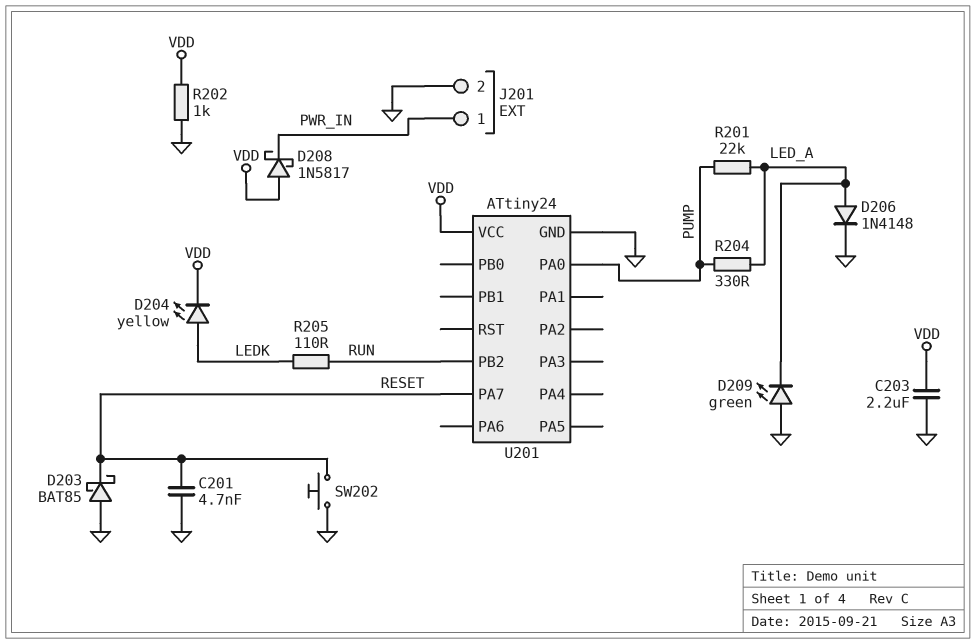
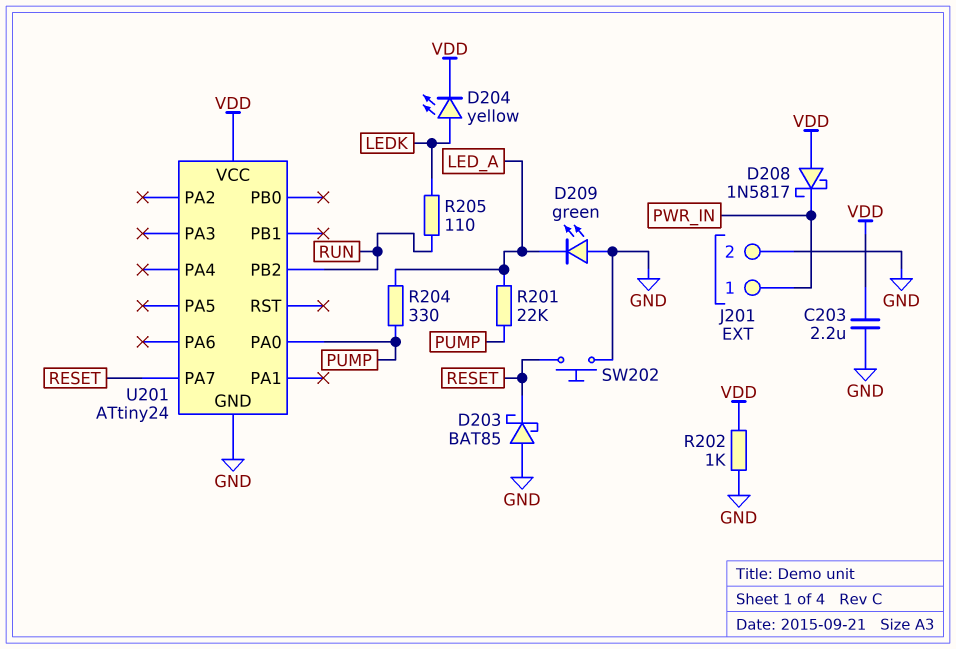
C201: 4.7nF (GND, RESET) -> none
D206: diode 1N4148 (A LED_A, K GND) -> none

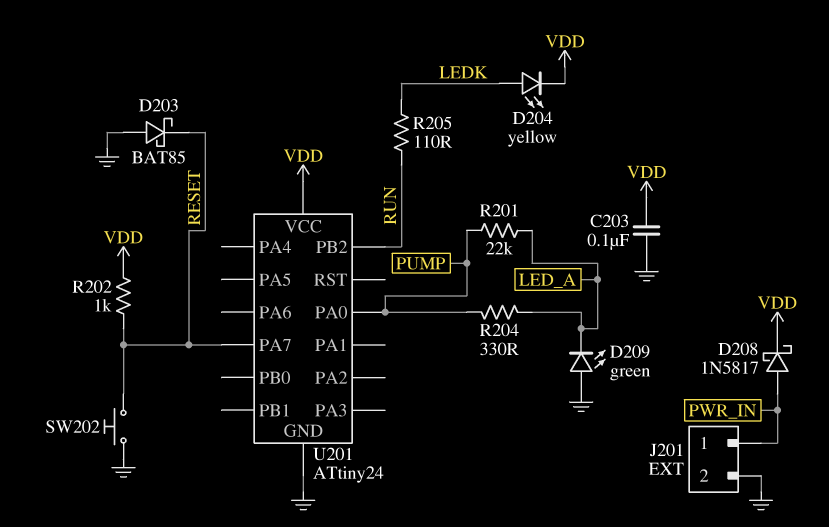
C203: 2.2uF (GND, VDD) -> 100nF (GND, VDD)
D208: schottky 1N5817 (A VDD, K PWR_IN) -> schottky 1N5817 (A PWR_IN, K VDD)
R202: 1k (GND, VDD) -> 1k (RESET, VDD)

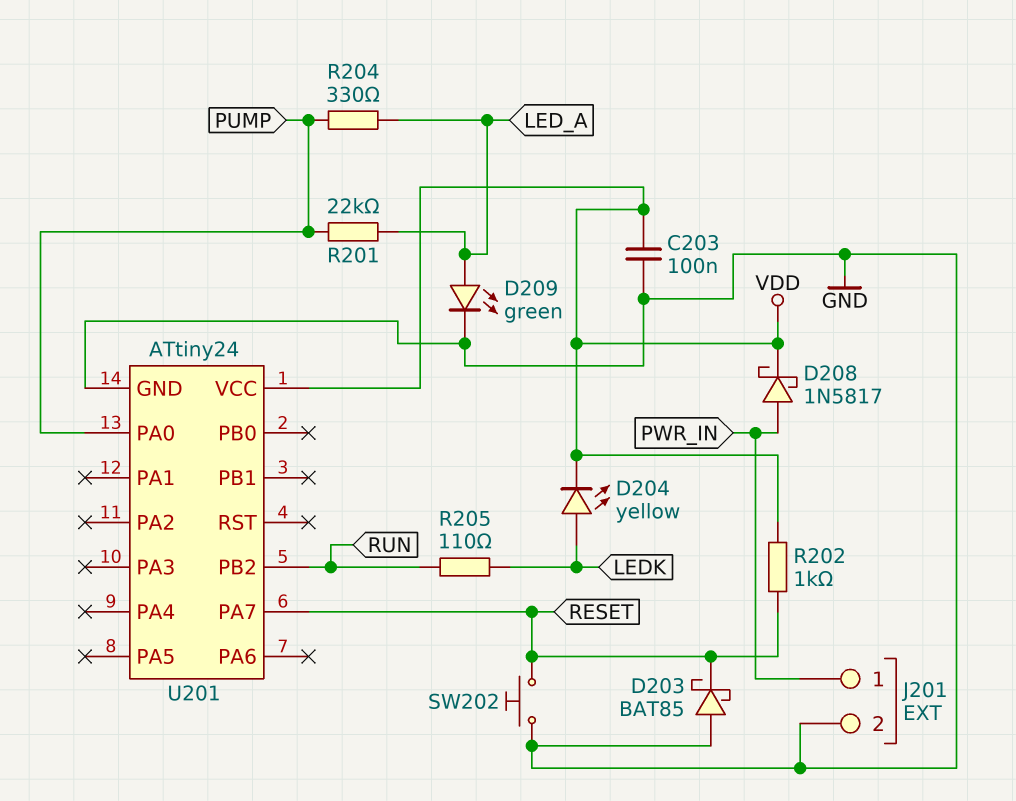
D209: LED green (A GND, K LED_A) -> LED green (A LED_A, K GND)

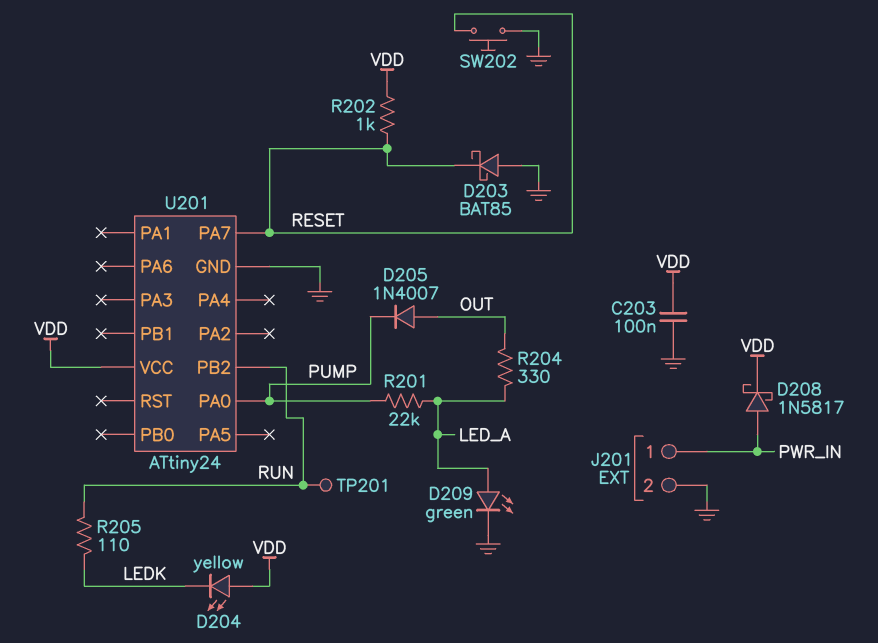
D204: LED yellow (A LEDK, K VDD) -> LED yellow (A VDD, K LEDK)
D205: none -> diode 1N4007 (A OUT, K PUMP)
R204: 330 (LED_A, PUMP) -> 330 (LED_A, OUT)
TP201: none -> test point (RUN)

